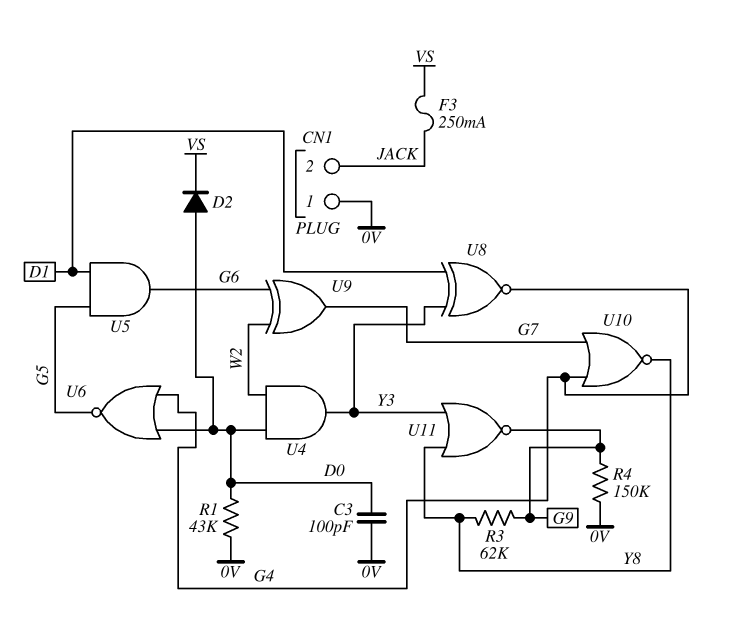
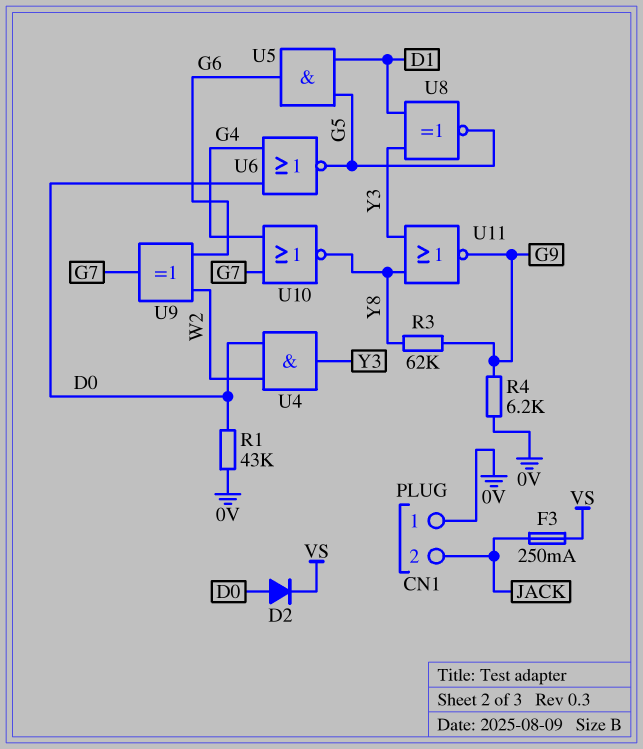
C3: 100pF (0V, D0) -> none
R4: 150k (0V, G9) -> 6.2k (0V, G9)
U8: XNOR (in D1, in Y3, out G4) -> XNOR (in D1, in Y3, out G5)

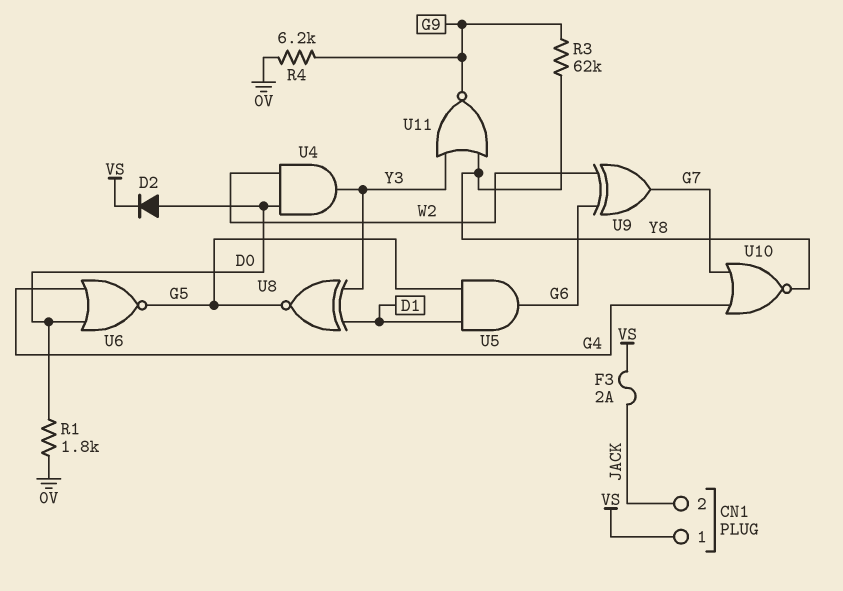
CN1 pin 1: 0V -> VS
F3: 250mA (JACK, VS) -> 2A (JACK, VS)
R1: 43k (0V, D0) -> 1.8k (0V, D0)

